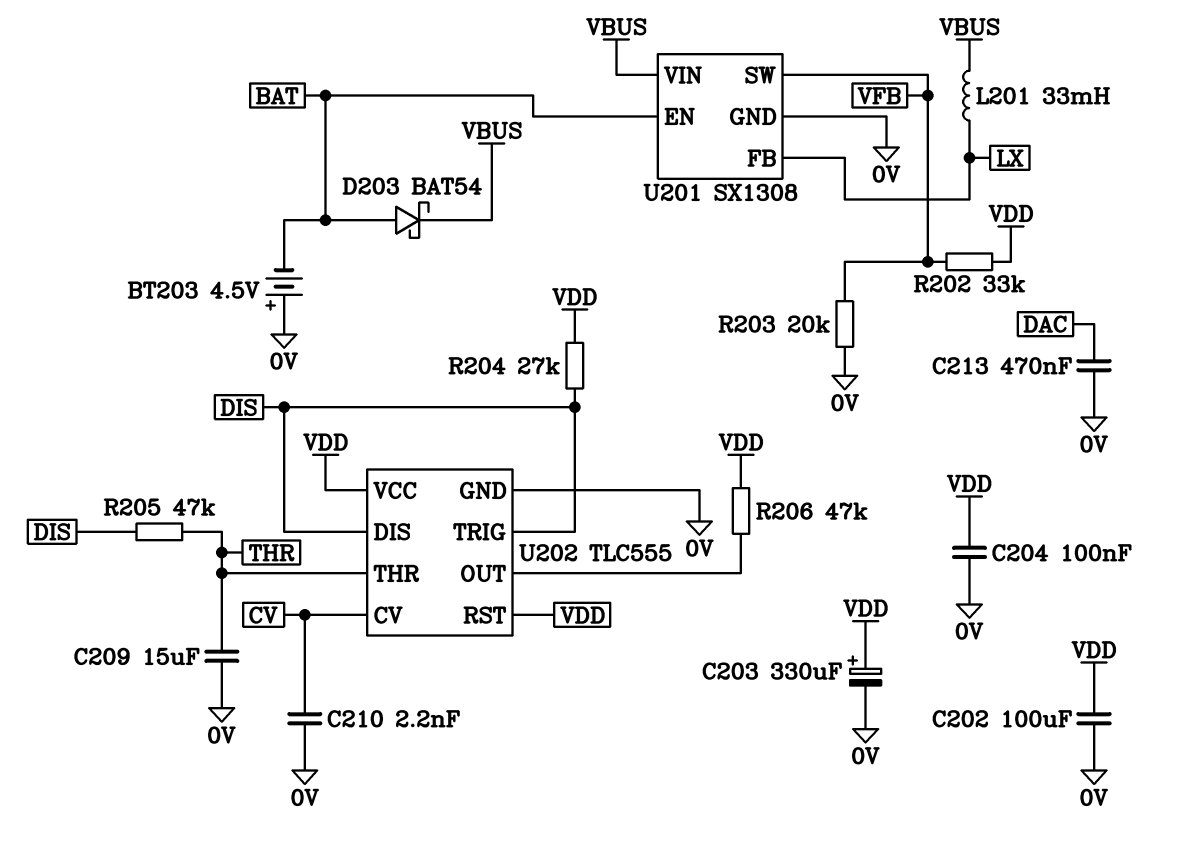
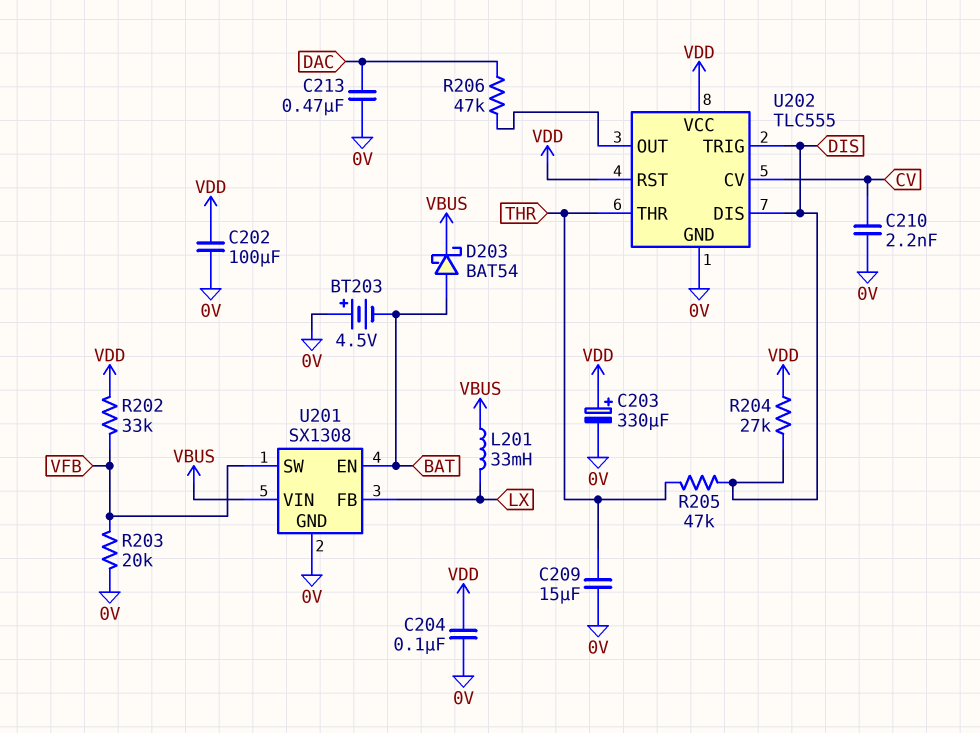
R206: 47k (U202/OUT, VDD) -> 47k (DAC, U202/OUT)

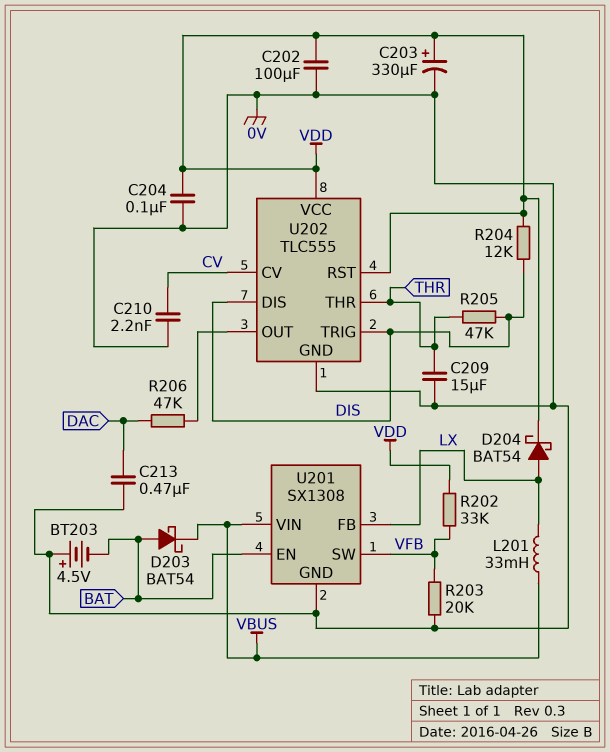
D204: none -> schottky BAT54 (A LX, K VDD)
R204: 27k (DIS, VDD) -> 12k (DIS, VDD)

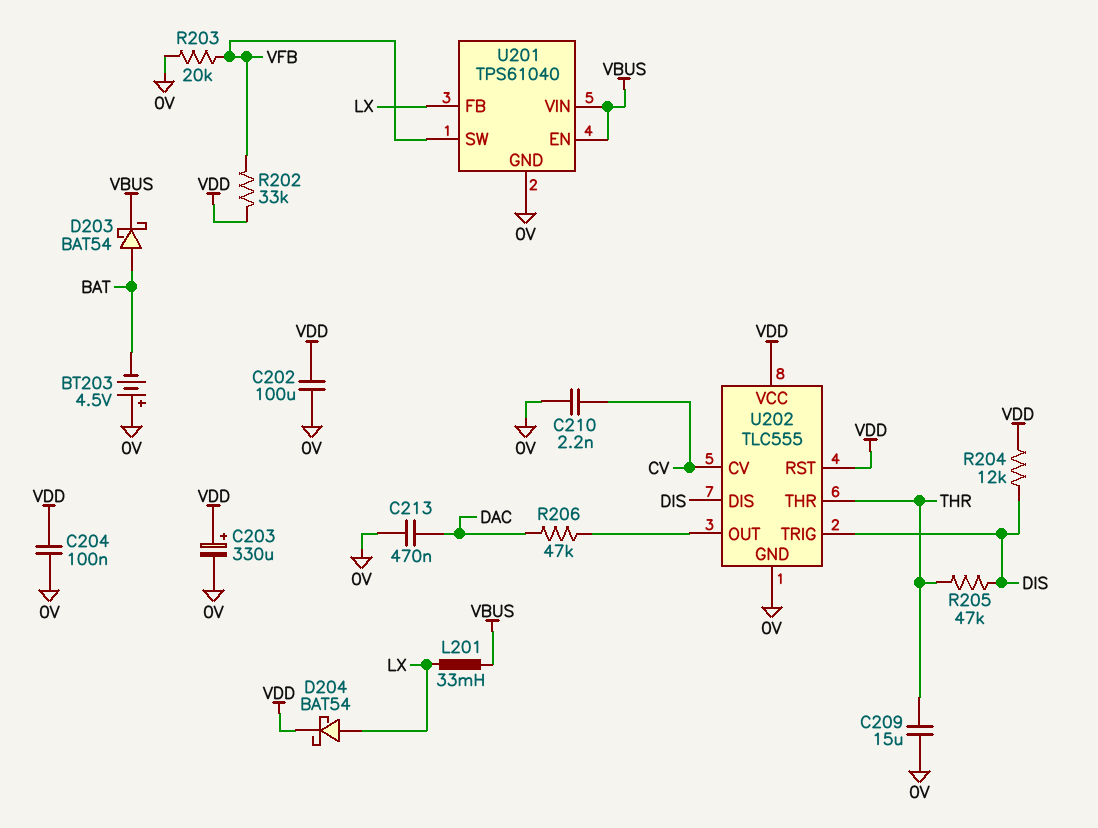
U201: SX1308 -> TPS61040
U201 pin EN: BAT -> VBUS

